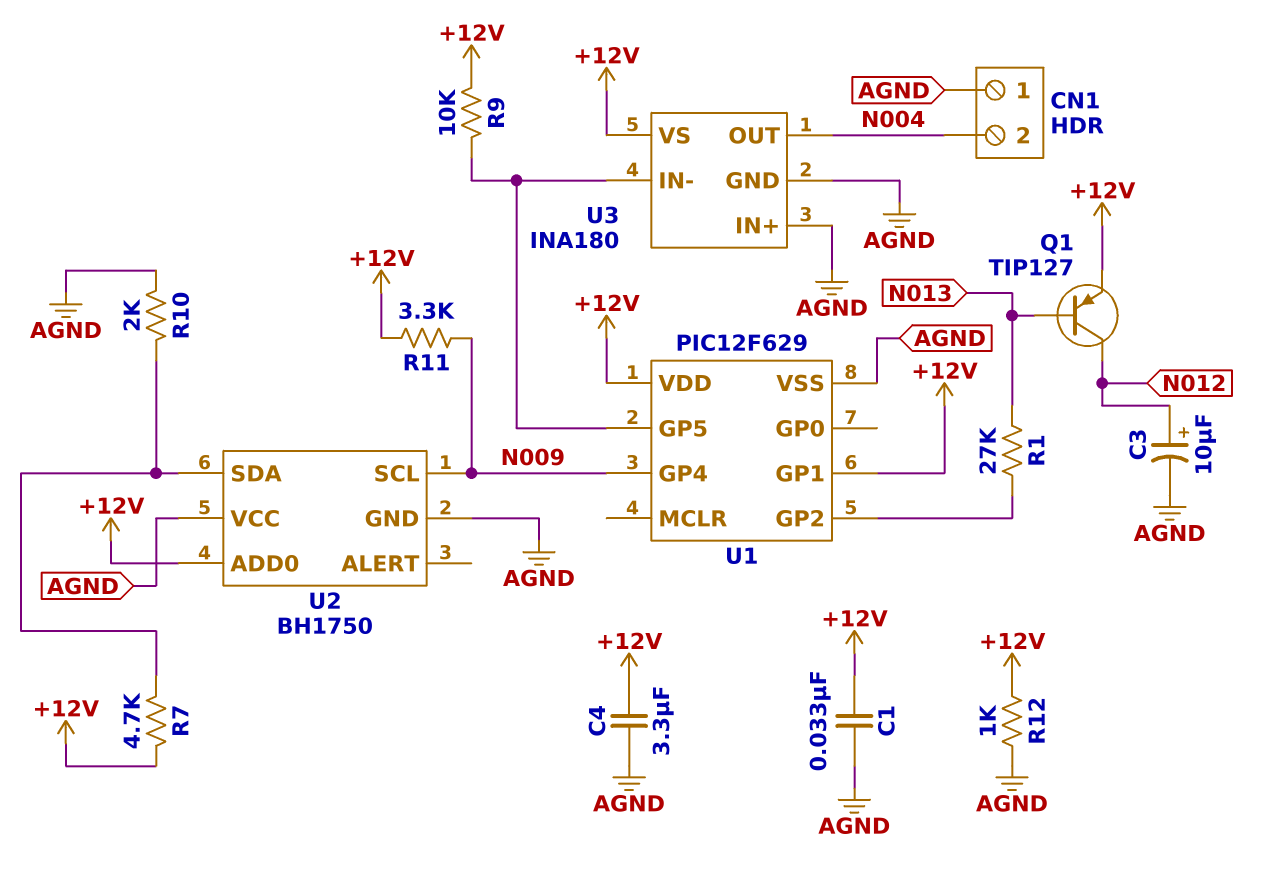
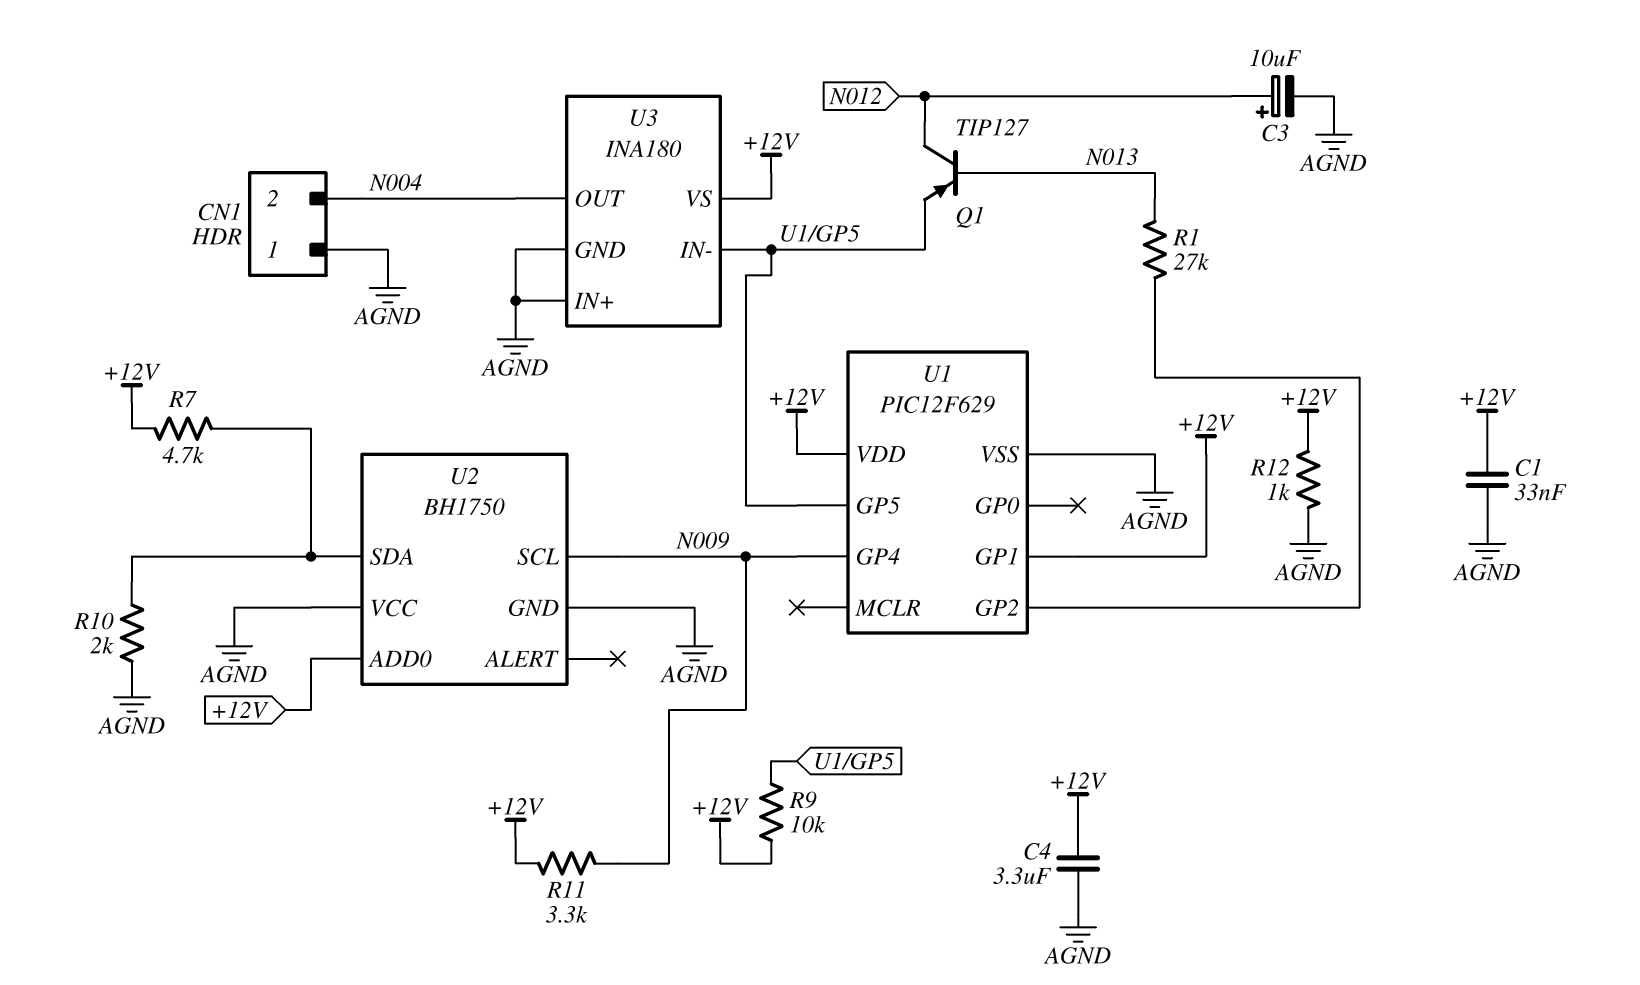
Q1: PNP TIP127 (B N013, C N012, E +12V) -> PNP TIP127 (B N013, C N012, E U1/GP5)

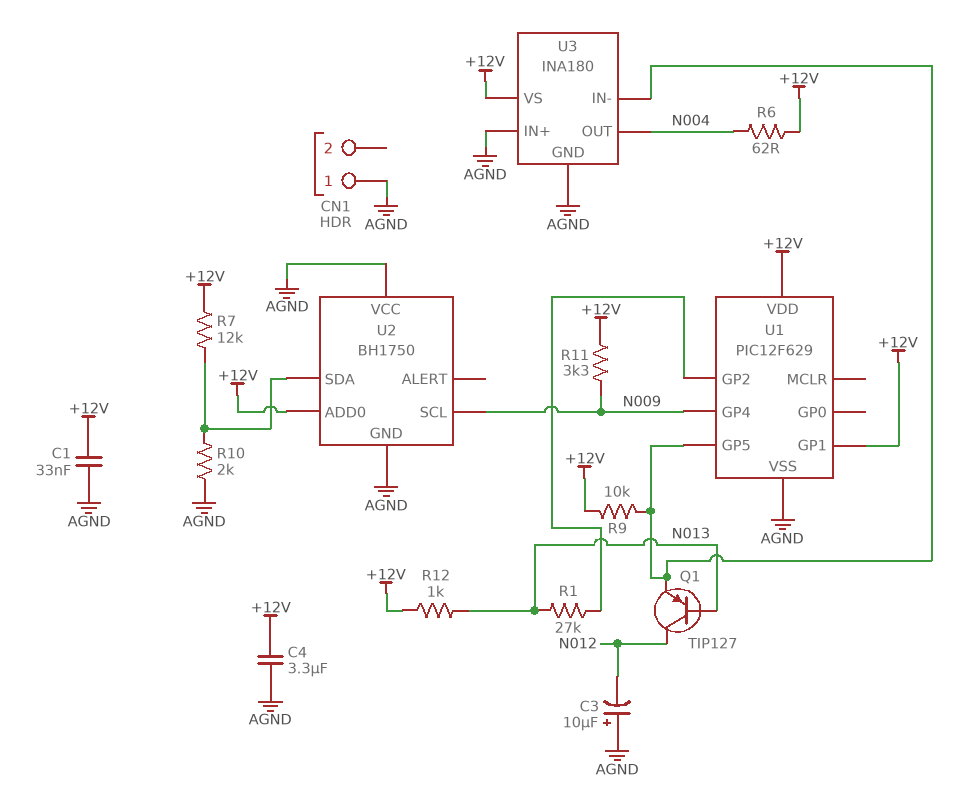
C3: 10uF (plus N012, minus AGND) -> 10uF (plus AGND, minus N012)
CN1 pin 2: N004 -> none
R6: none -> 62 (+12V, N004)
R7: 4.7k (+12V, U2/SDA) -> 12k (+12V, U2/SDA)
R12: 1k (+12V, AGND) -> 1k (+12V, N013)

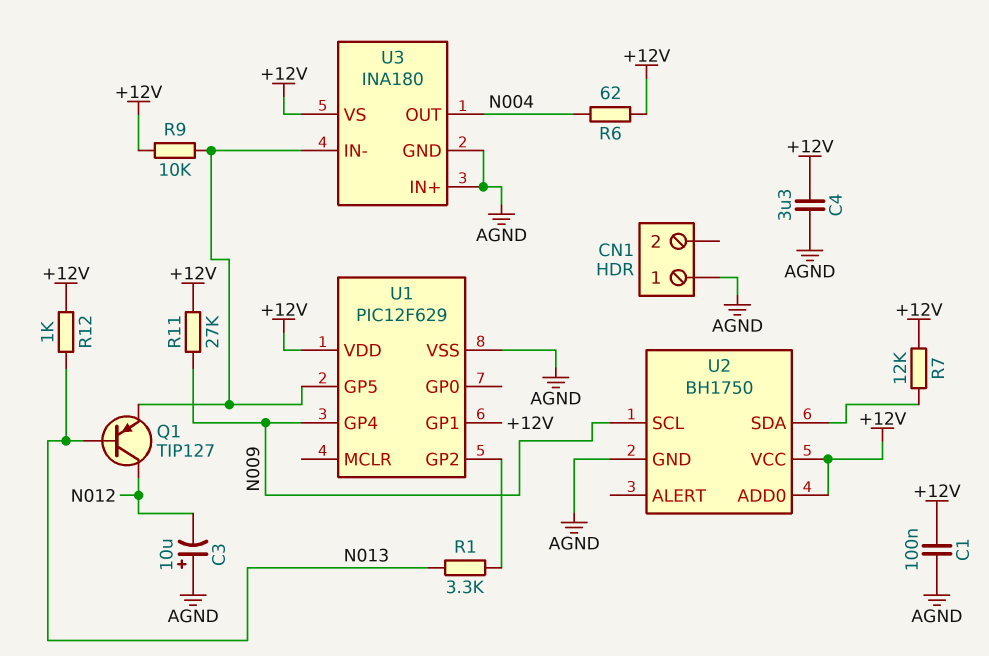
C1: 33nF (+12V, AGND) -> 100nF (+12V, AGND)
R1: 27k (N013, U1/GP2) -> 3.3k (N013, U1/GP2)
R10: 2k (AGND, U2/SDA) -> none
R11: 3.3k (+12V, N009) -> 27k (+12V, N009)
U2 pin VCC: AGND -> +12V

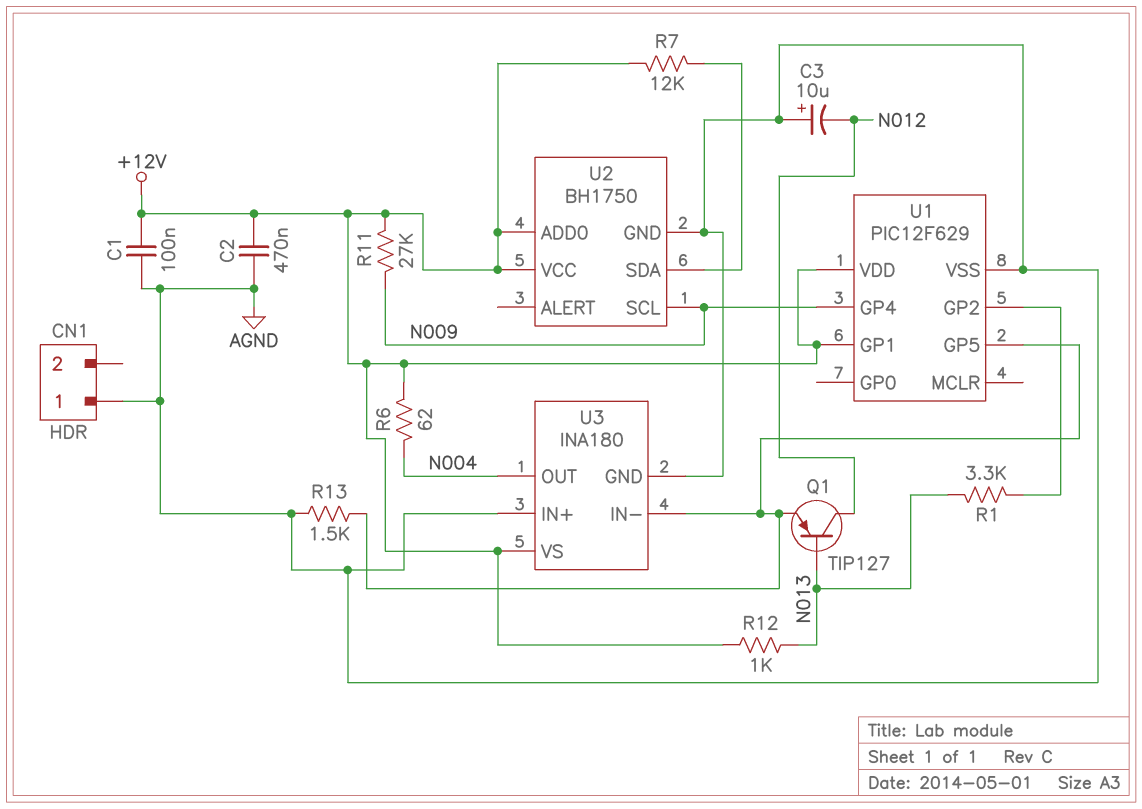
C2: none -> 470nF (+12V, AGND)
C4: 3.3uF (+12V, AGND) -> none
R9: 10k (+12V, U1/GP5) -> none
R13: none -> 1.5k (AGND, U1/GP5)

